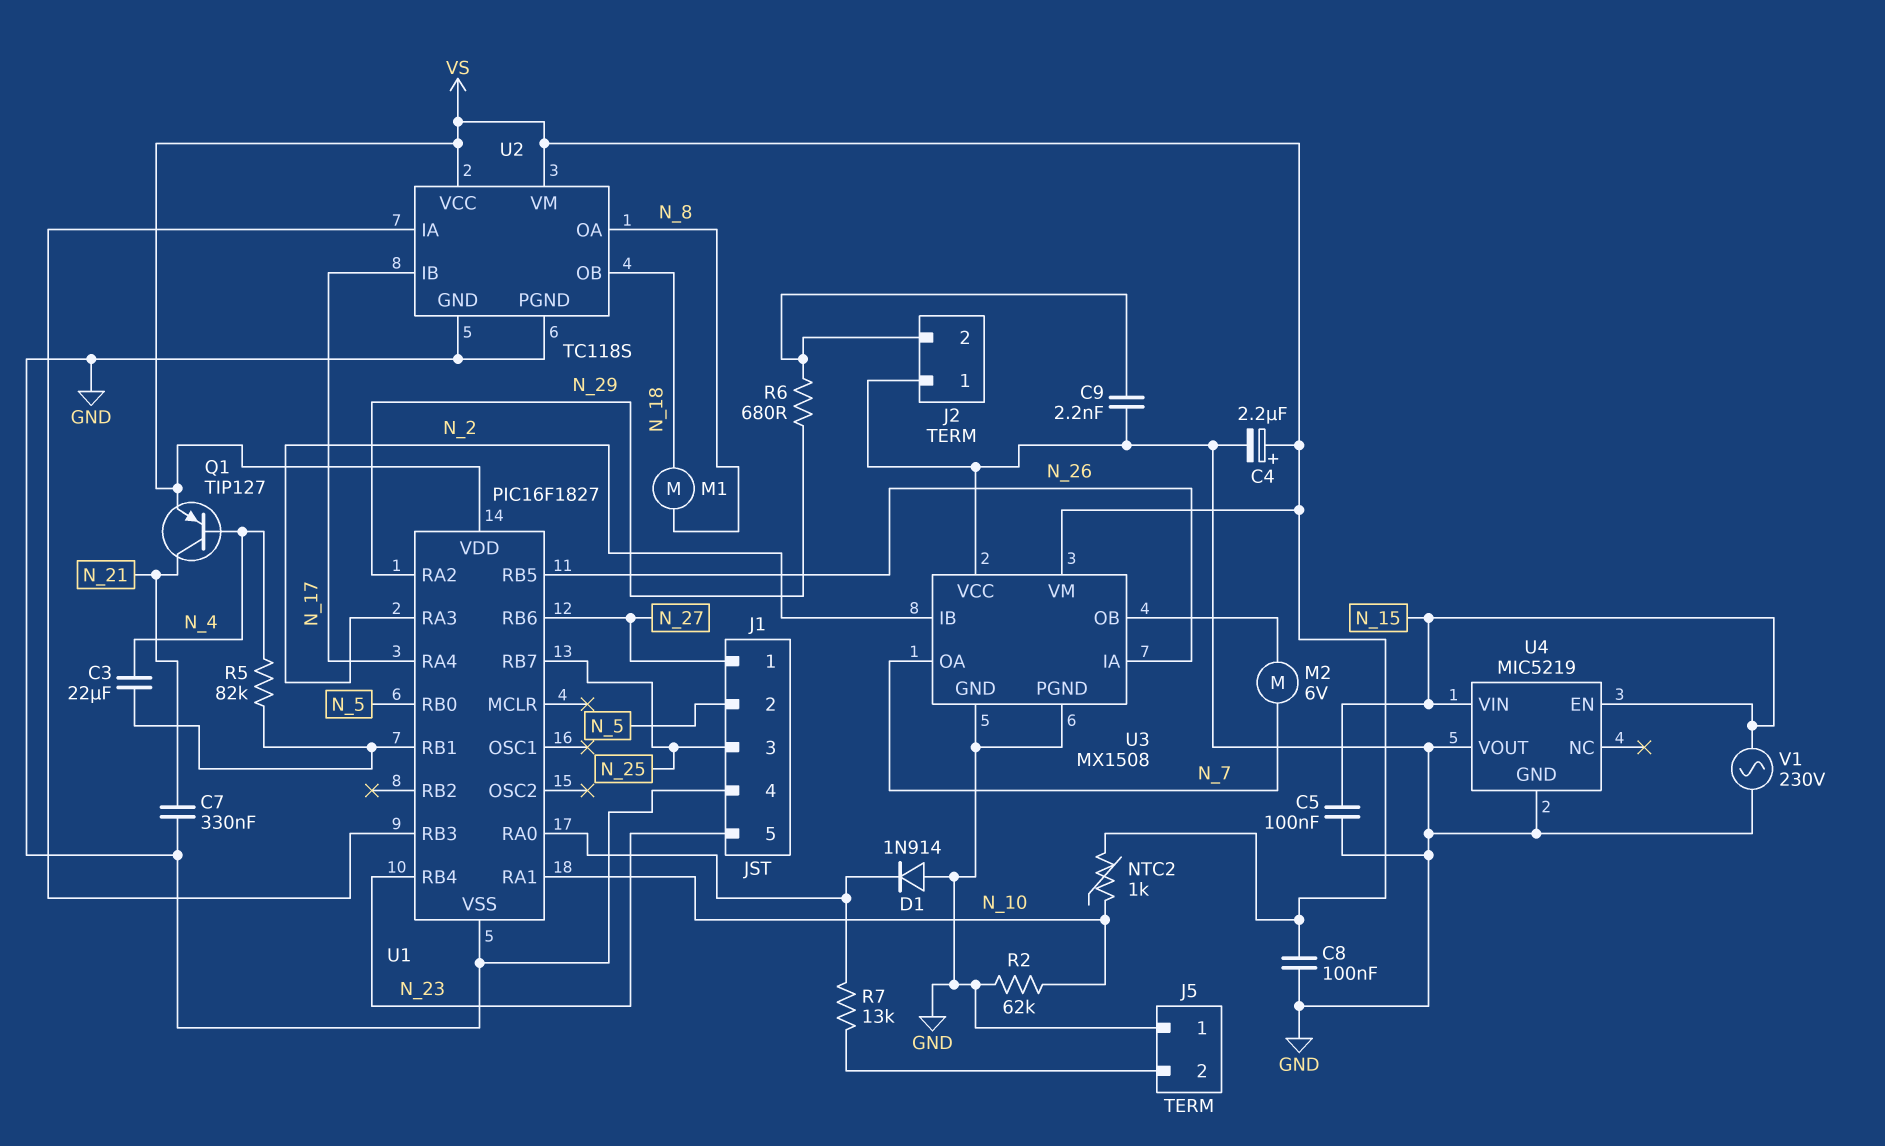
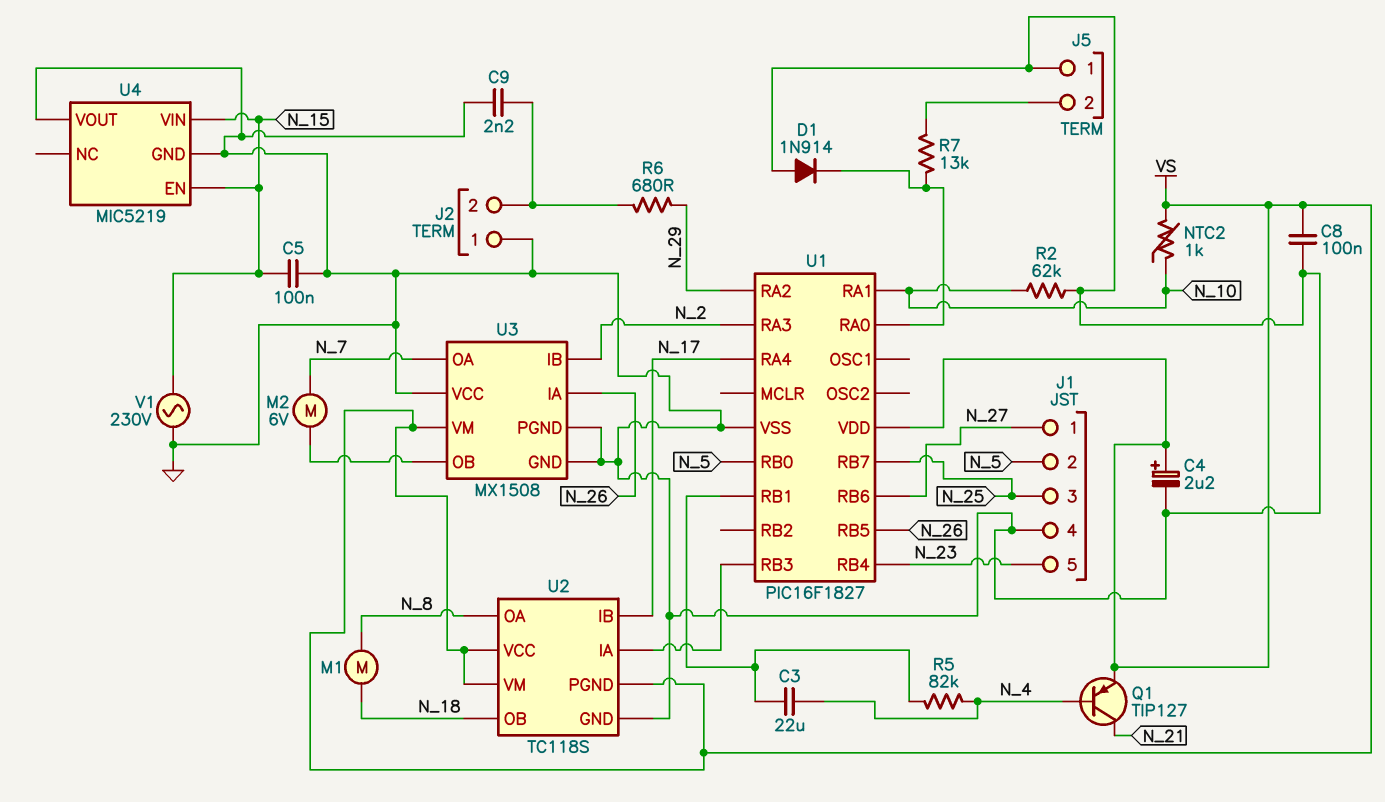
C7: 330nF (GND, N_21) -> none
U2 pin PGND: GND -> VS

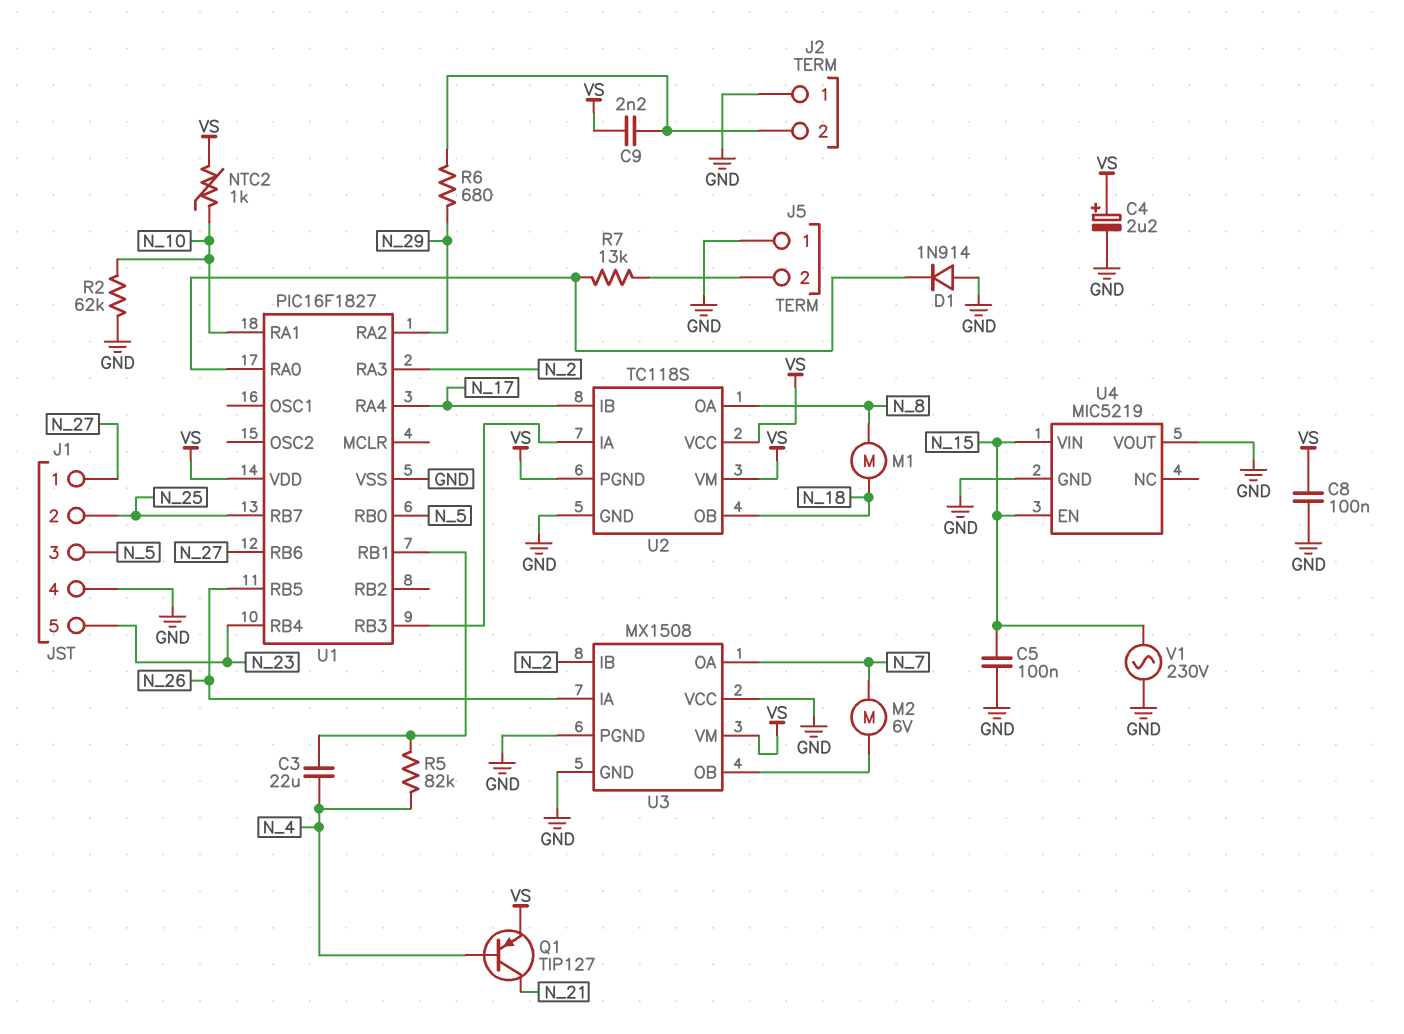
C9: 2.2nF (GND, J2/2) -> 2.2nF (J2/2, VS)
J1 pin 2: N_5 -> N_25
J1 pin 3: N_25 -> N_5

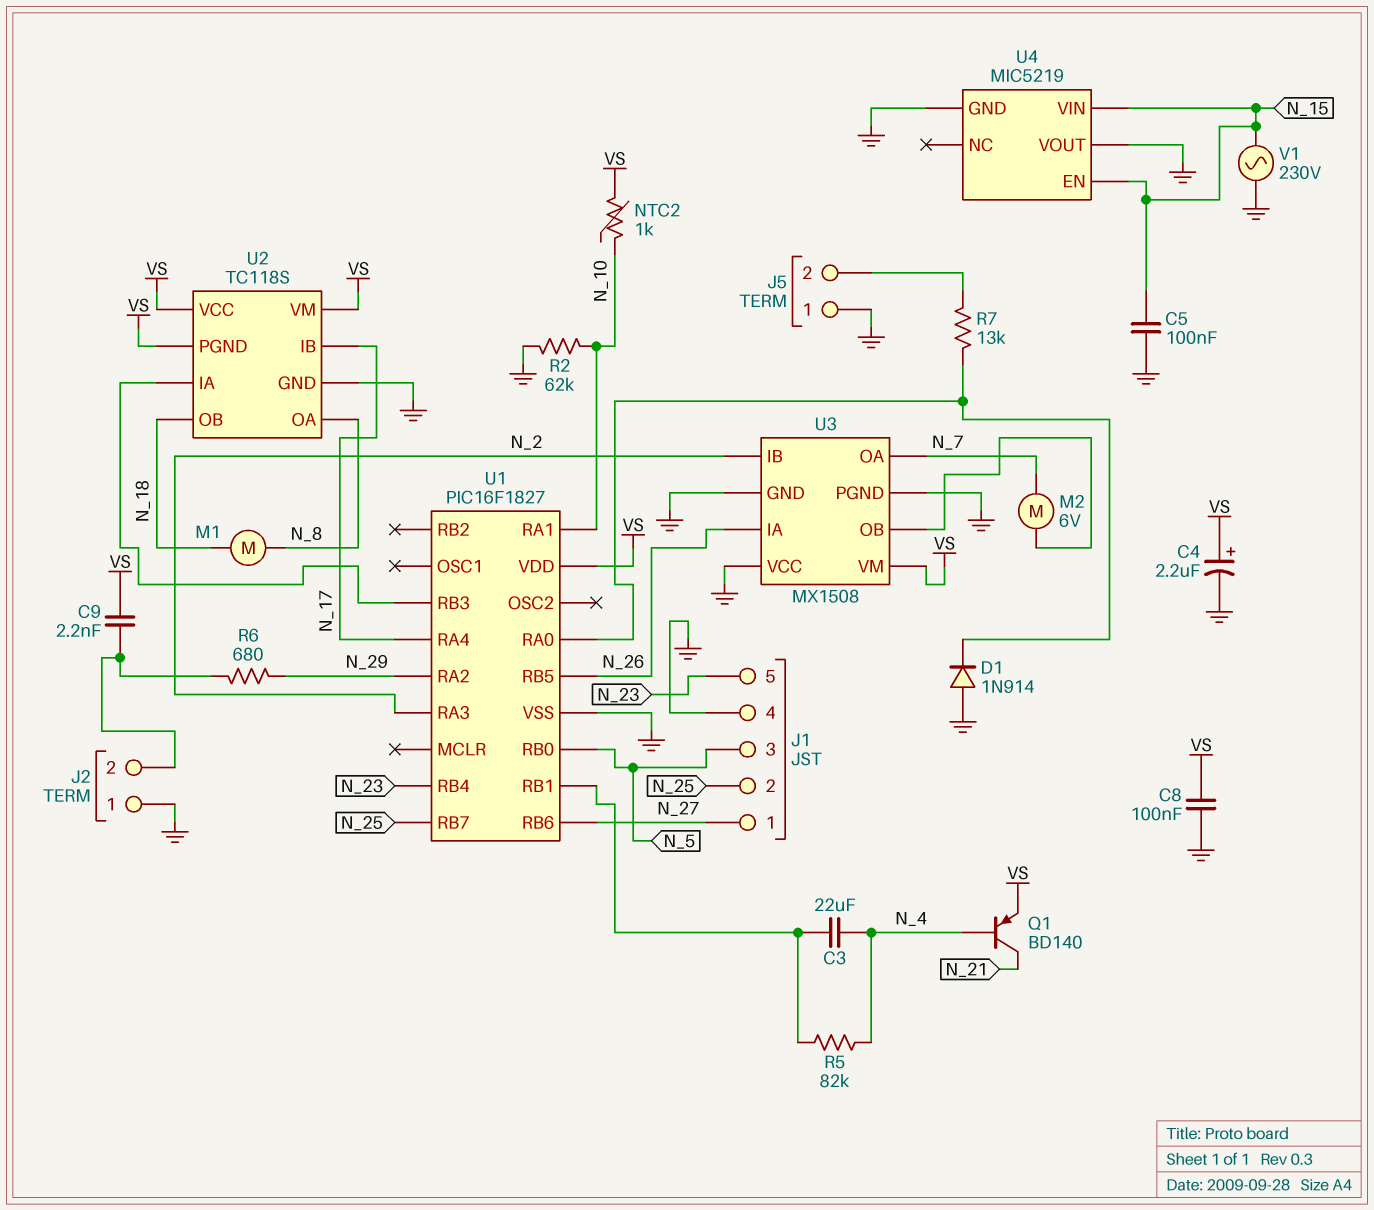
Q1: PNP TIP127 (B N_4, C N_21, E VS) -> PNP BD140 (B N_4, C N_21, E VS)

